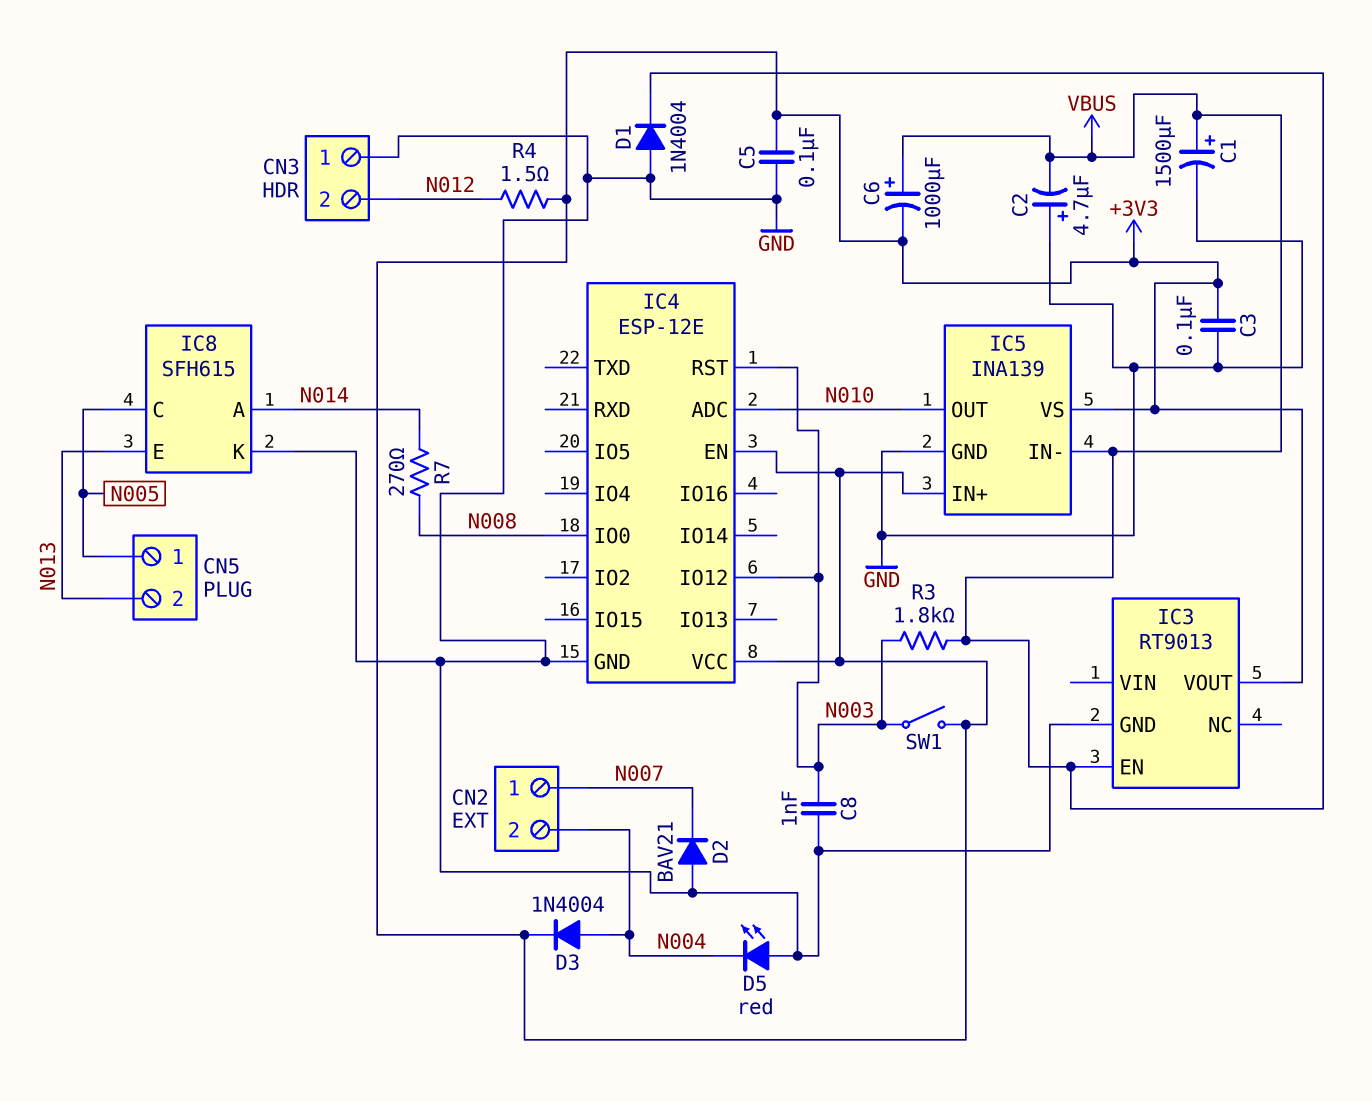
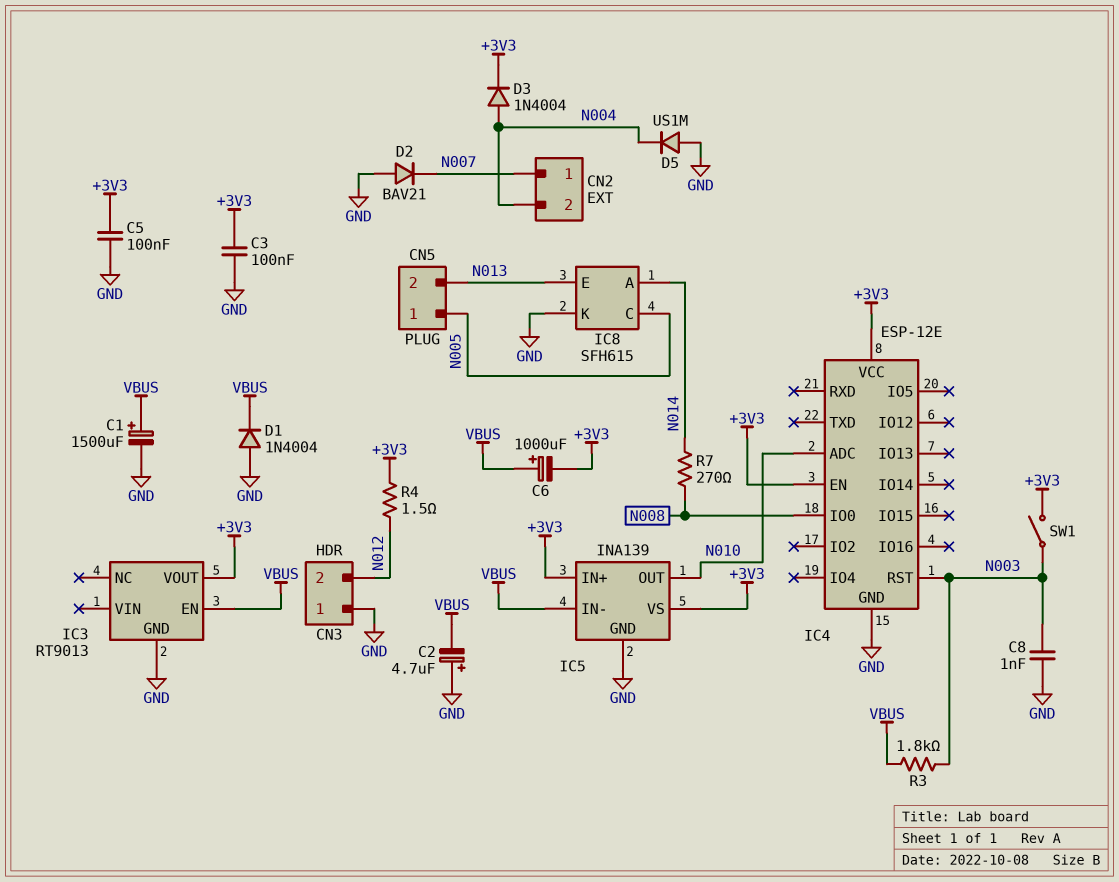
D5: LED red (A GND, K N004) -> diode US1M (A GND, K N004)
IC4 pin IO12: N003 -> none

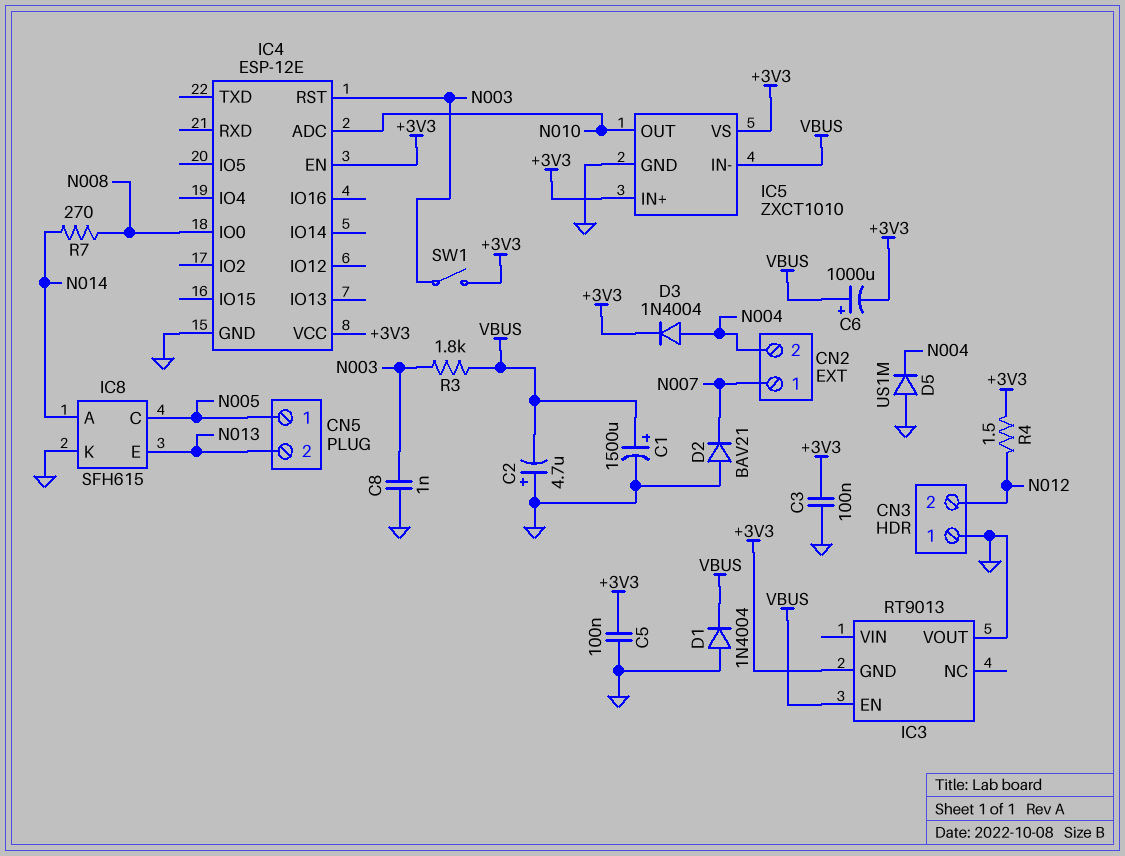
IC3 pin GND: GND -> +3V3
IC3 pin VOUT: +3V3 -> GND
IC5: INA139 -> ZXCT1010

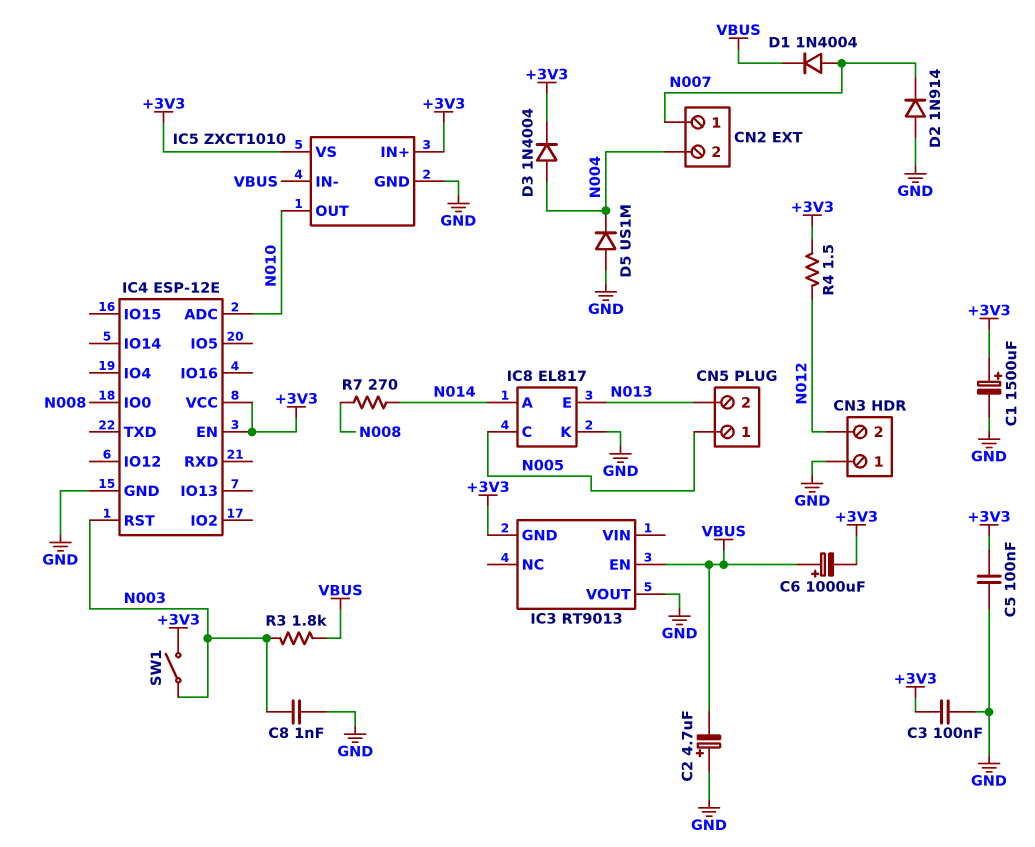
C1: 1500uF (plus VBUS, minus GND) -> 1500uF (plus +3V3, minus GND)
D1: diode 1N4004 (A GND, K VBUS) -> diode 1N4004 (A N007, K VBUS)
D2: diode BAV21 (A GND, K N007) -> diode 1N914 (A GND, K N007)
IC8: SFH615 -> EL817

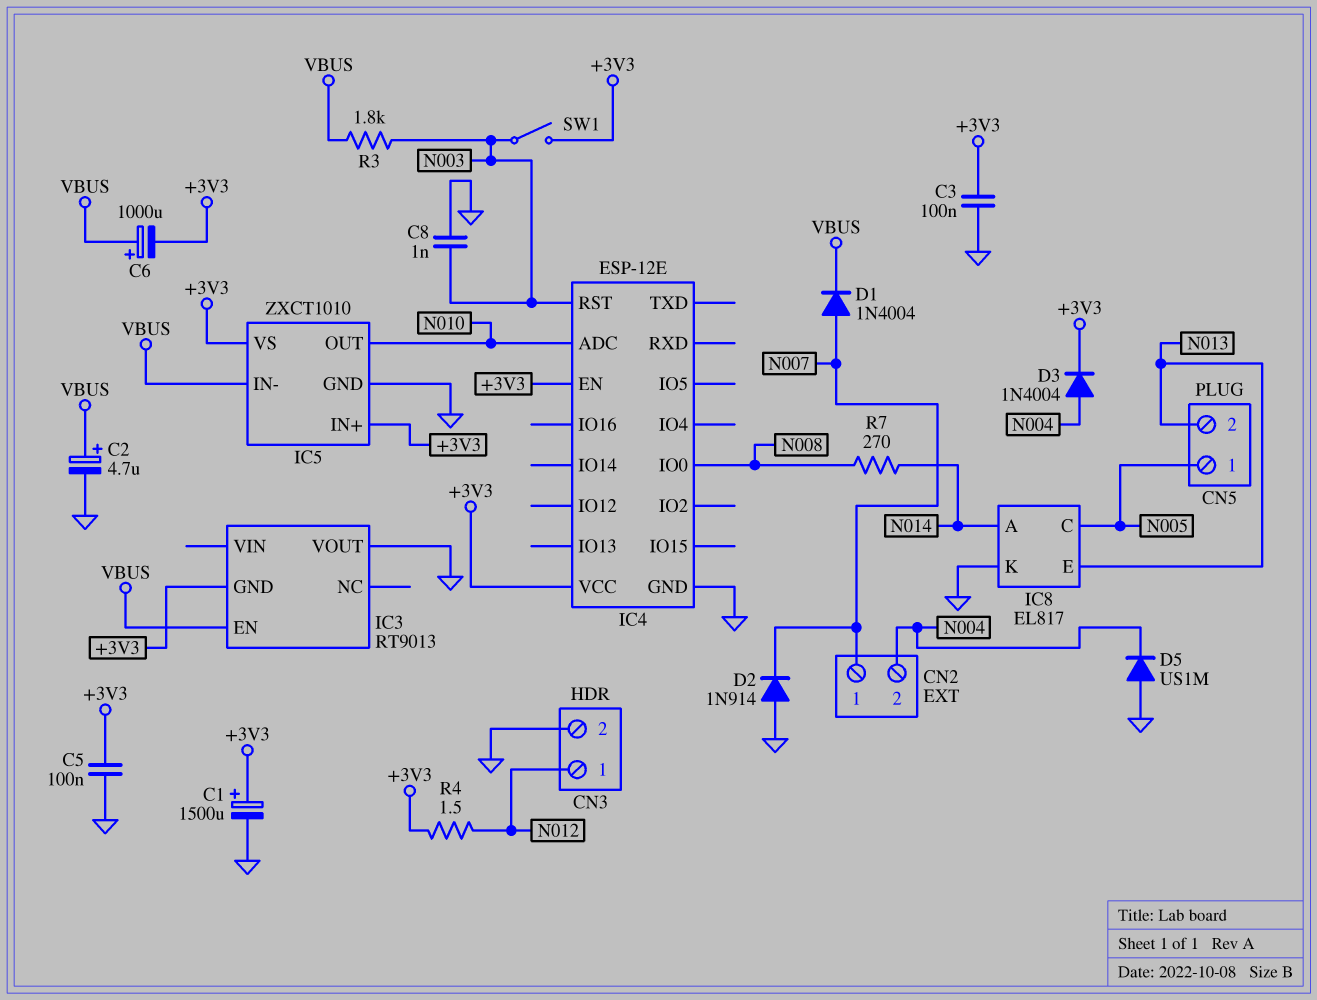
C2: 4.7uF (plus GND, minus VBUS) -> 4.7uF (plus VBUS, minus GND)
CN3 pin 1: GND -> N012
CN3 pin 2: N012 -> GND

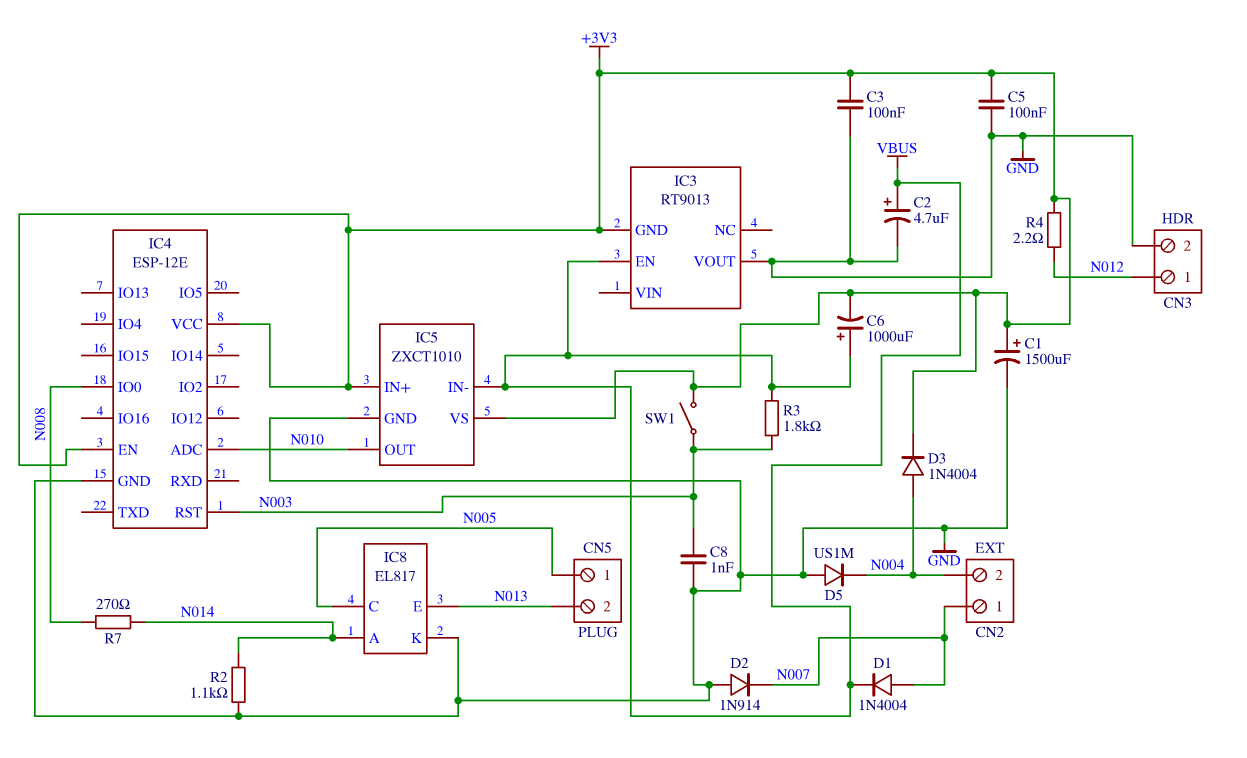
R2: none -> 1.1k (GND, N014)
R4: 1.5 (+3V3, N012) -> 2.2 (+3V3, N012)

